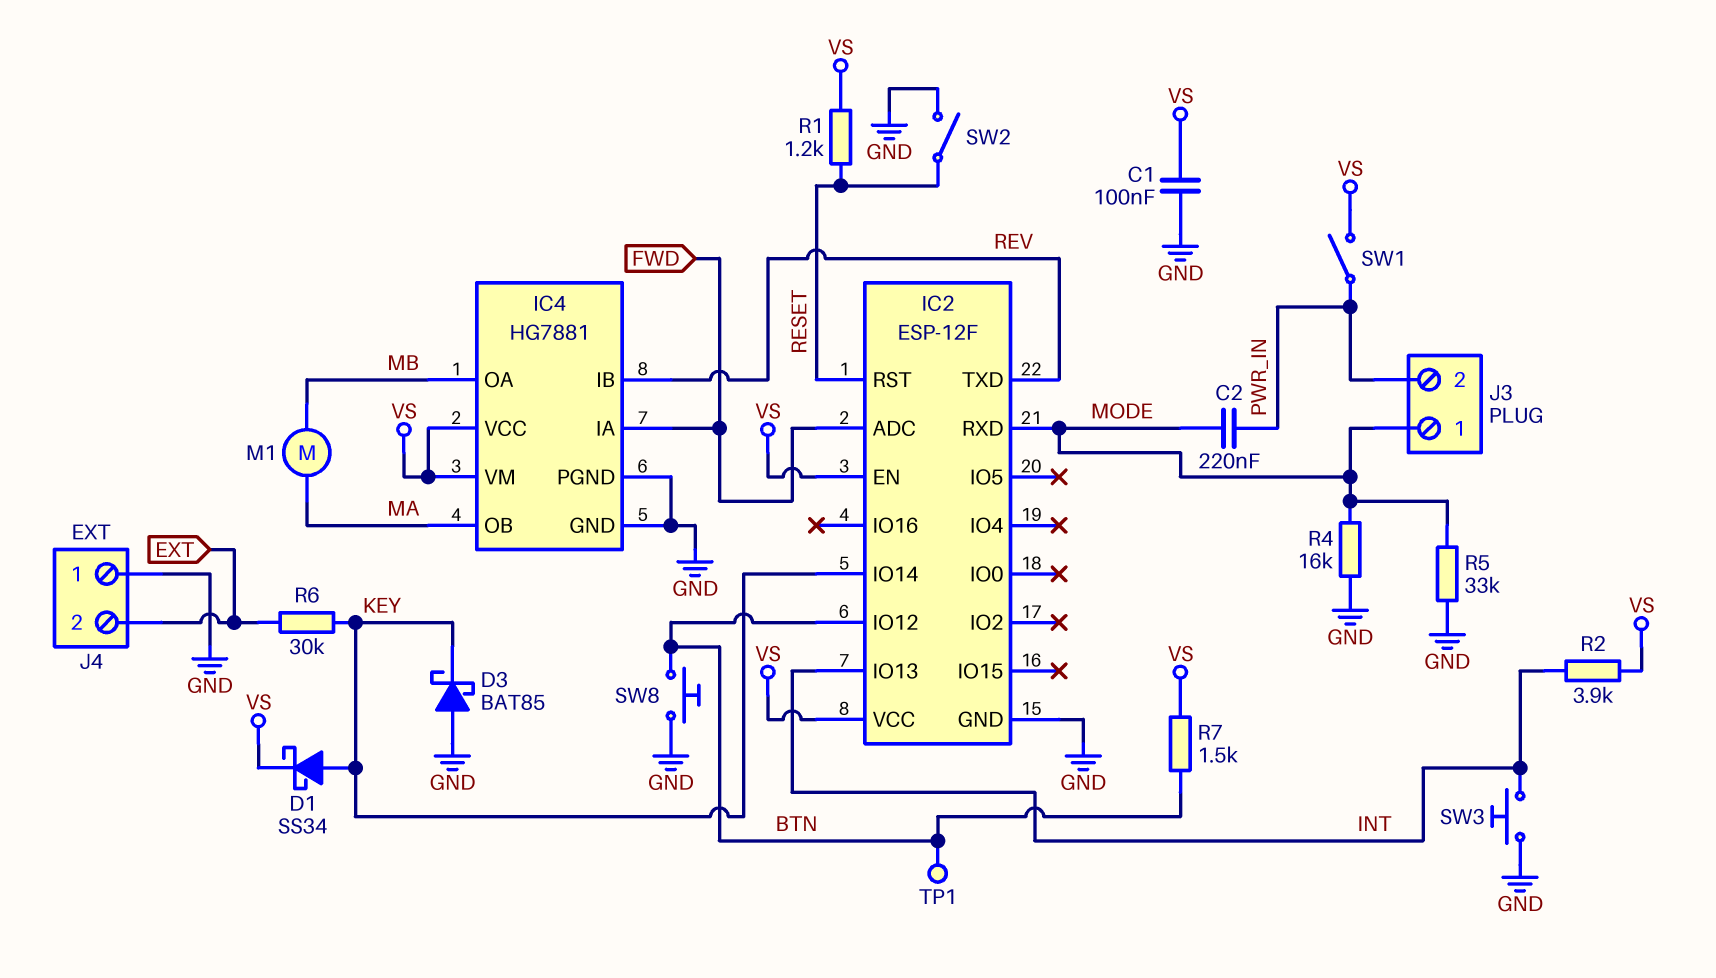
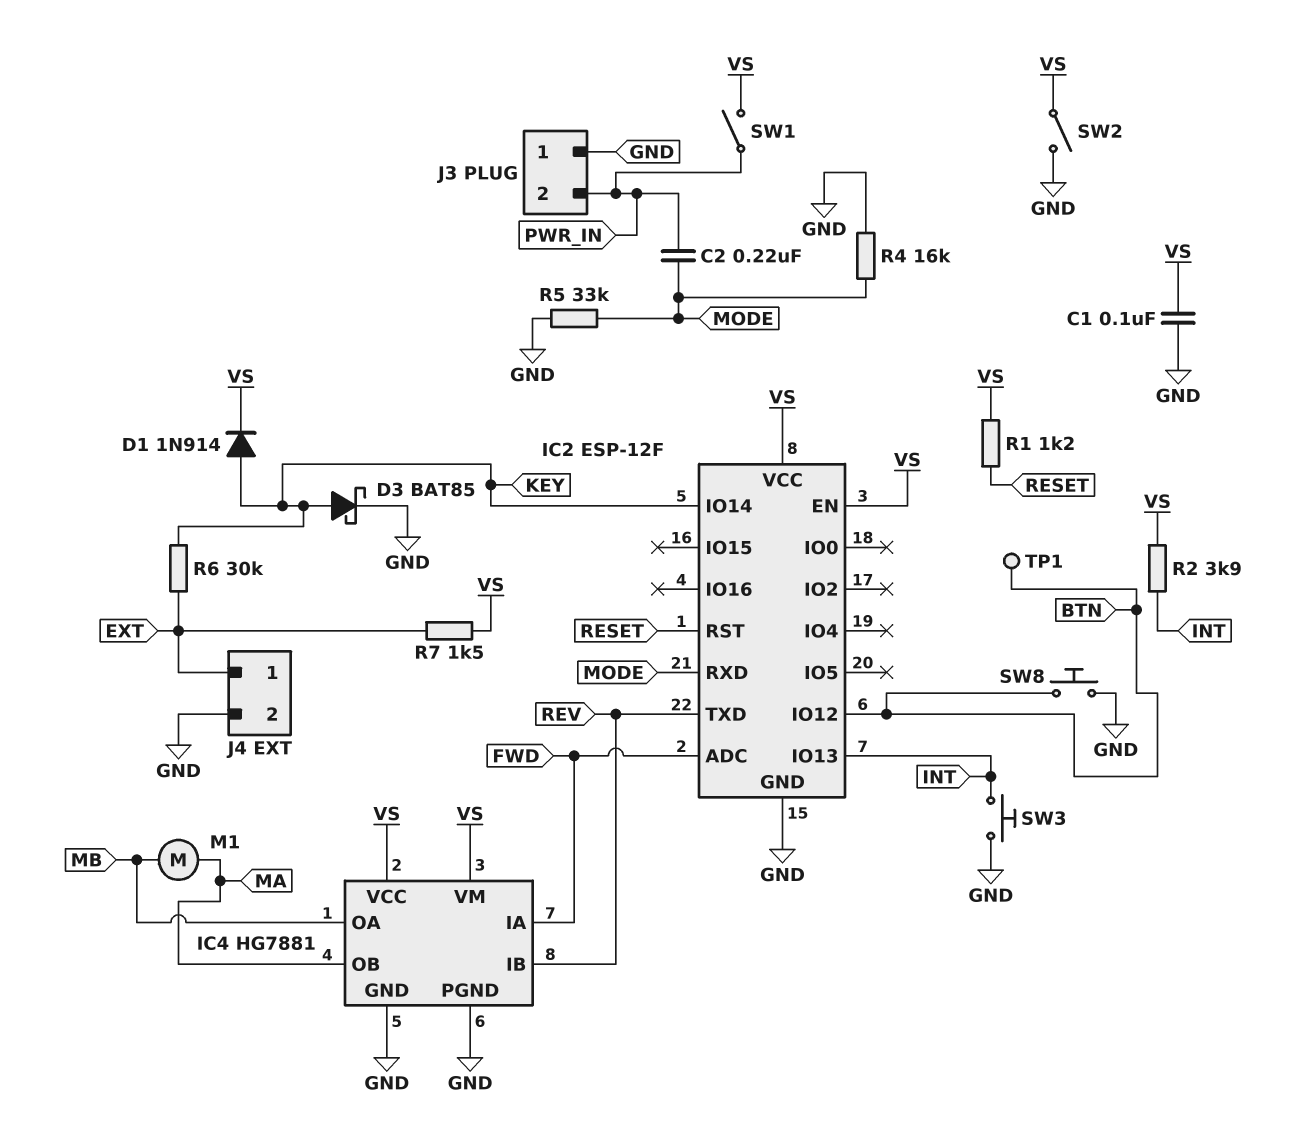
D1: schottky SS34 (A KEY, K VS) -> diode 1N914 (A KEY, K VS)
D3: schottky BAT85 (A GND, K KEY) -> schottky BAT85 (A KEY, K GND)
J3 pin 1: MODE -> GND
J4 pin 1: GND -> EXT
J4 pin 2: EXT -> GND
R7: 1.5k (BTN, VS) -> 1.5k (EXT, VS)
SW2: switch (GND, RESET) -> switch (GND, VS)

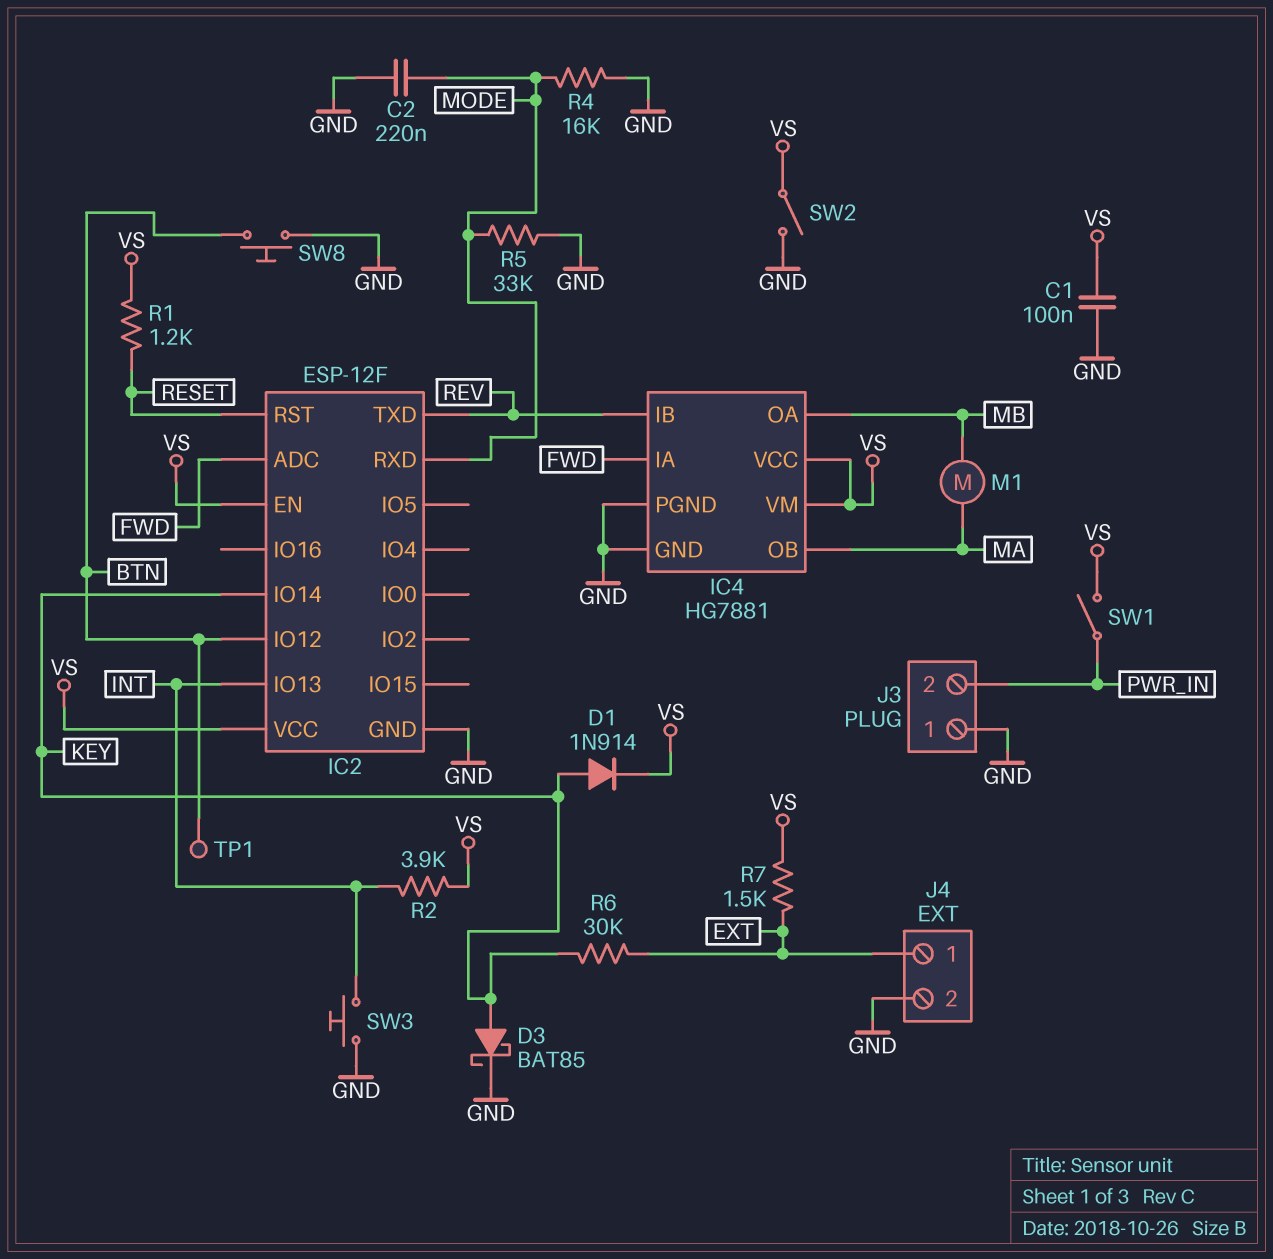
C2: 220nF (MODE, PWR_IN) -> 220nF (GND, MODE)

